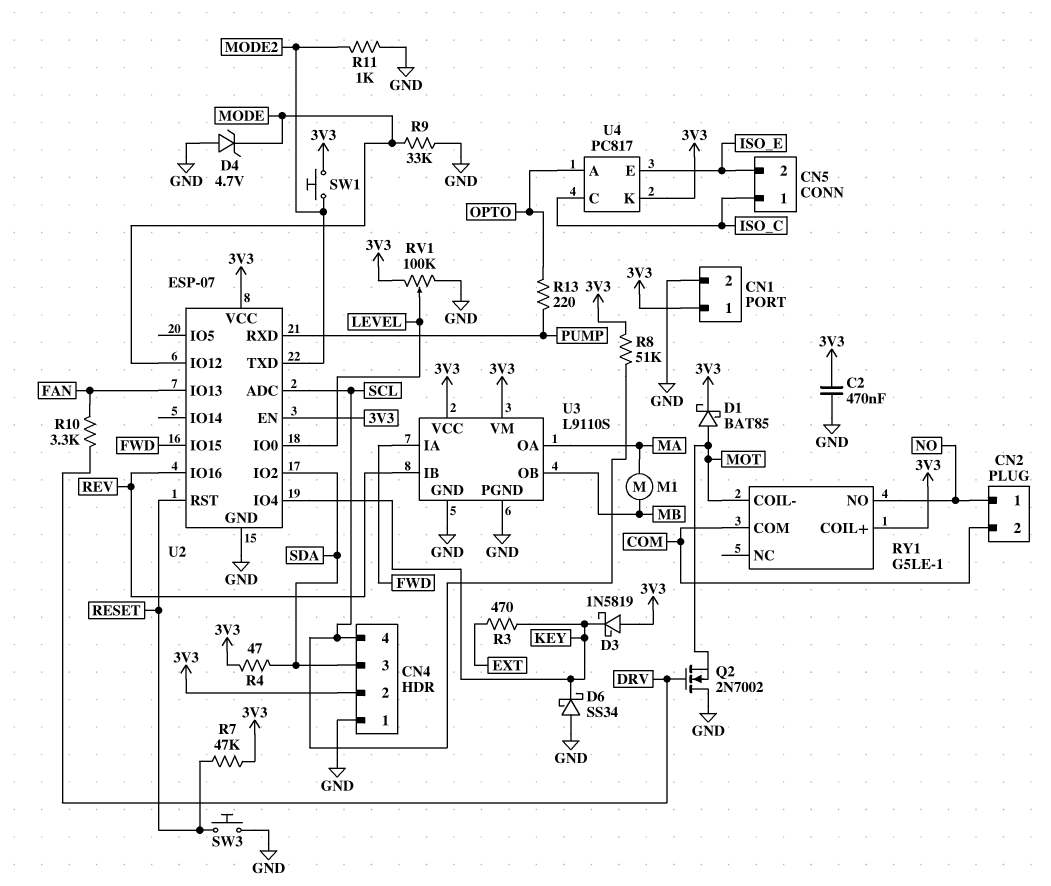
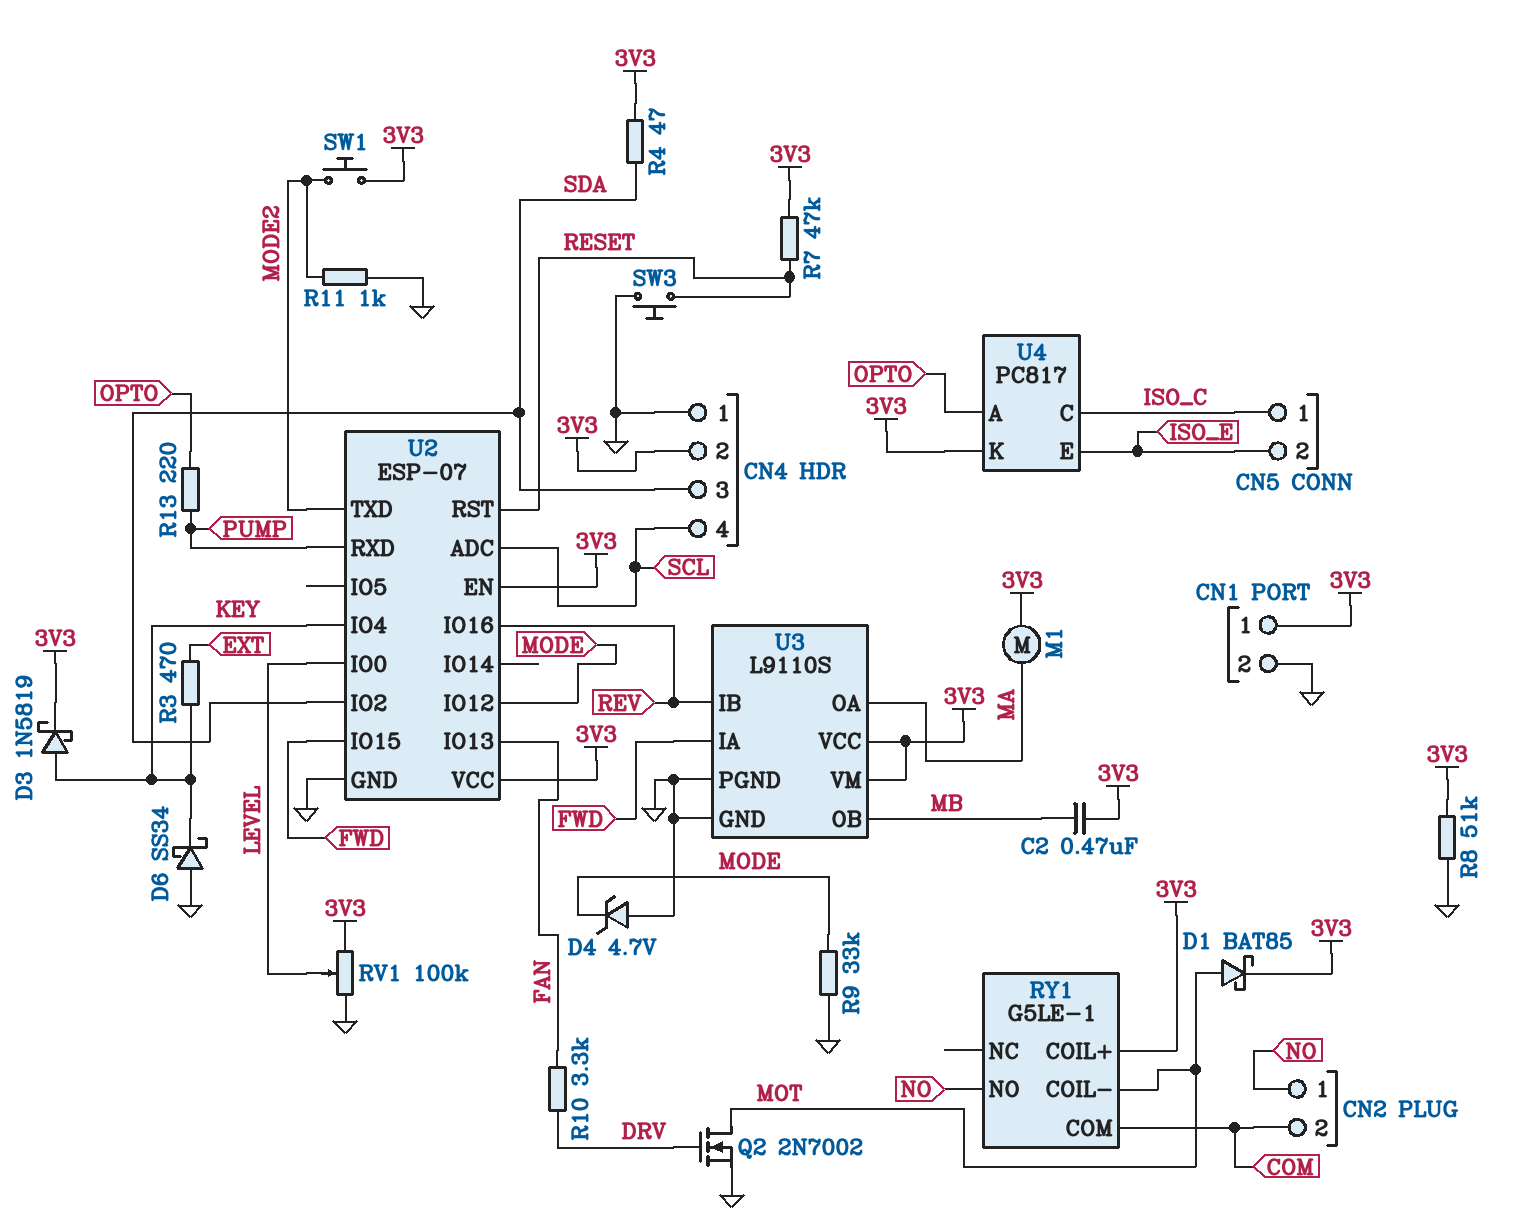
C2: 470nF (3V3, GND) -> 470nF (3V3, MB)
D3: schottky 1N5819 (A 3V3, K KEY) -> schottky 1N5819 (A KEY, K 3V3)
M1: motor (MA, MB) -> motor (3V3, MA)
Q2: NMOS 2N7002 (G DRV, D GND, S MOT) -> NMOS 2N7002 (G DRV, D MOT, S GND)
R8: 51k (3V3, SCL) -> 51k (3V3, GND)

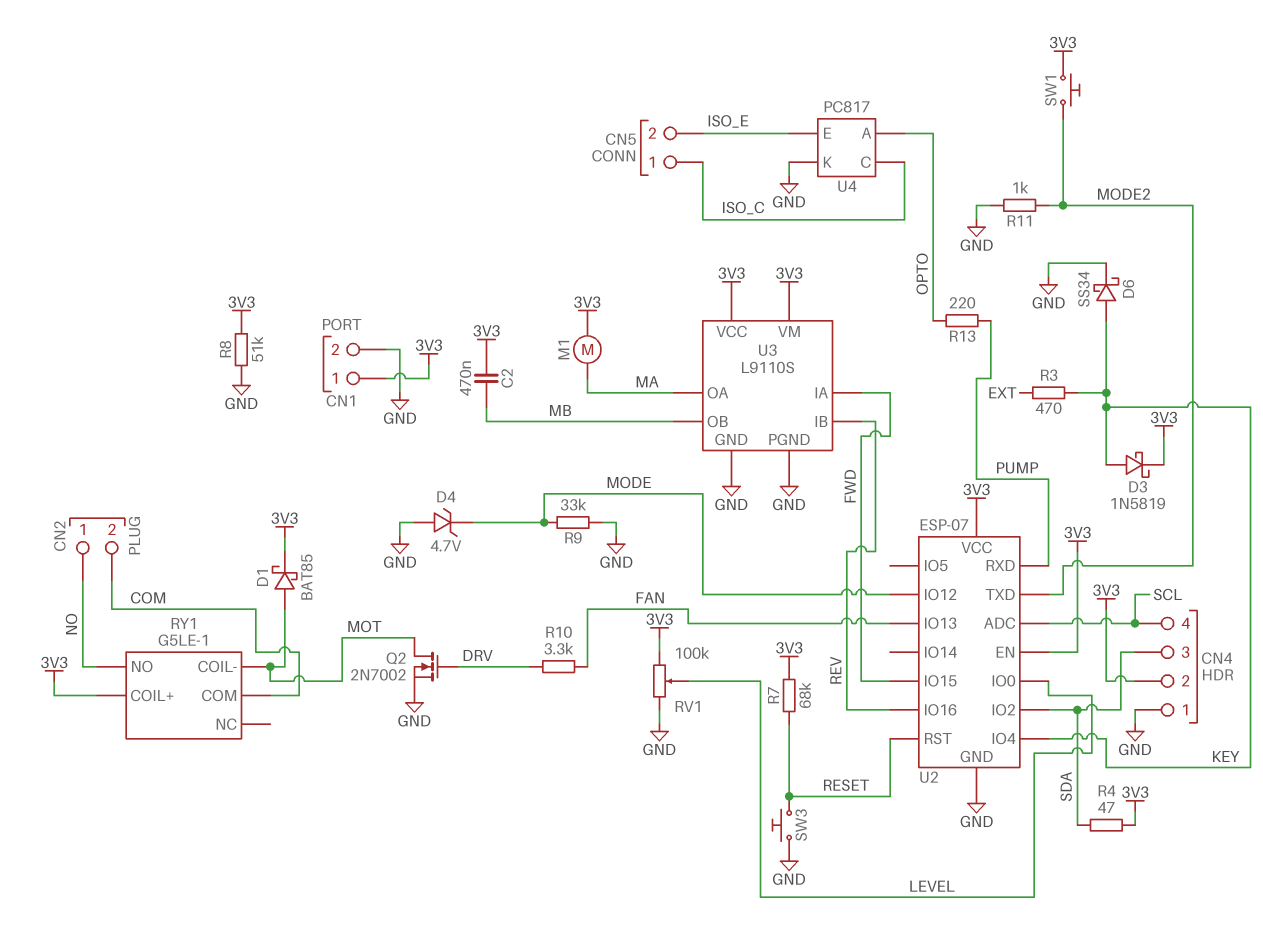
D6: schottky SS34 (A GND, K KEY) -> schottky SS34 (A KEY, K GND)
R7: 47k (3V3, RESET) -> 68k (3V3, RESET)
U4 pin K: 3V3 -> GND

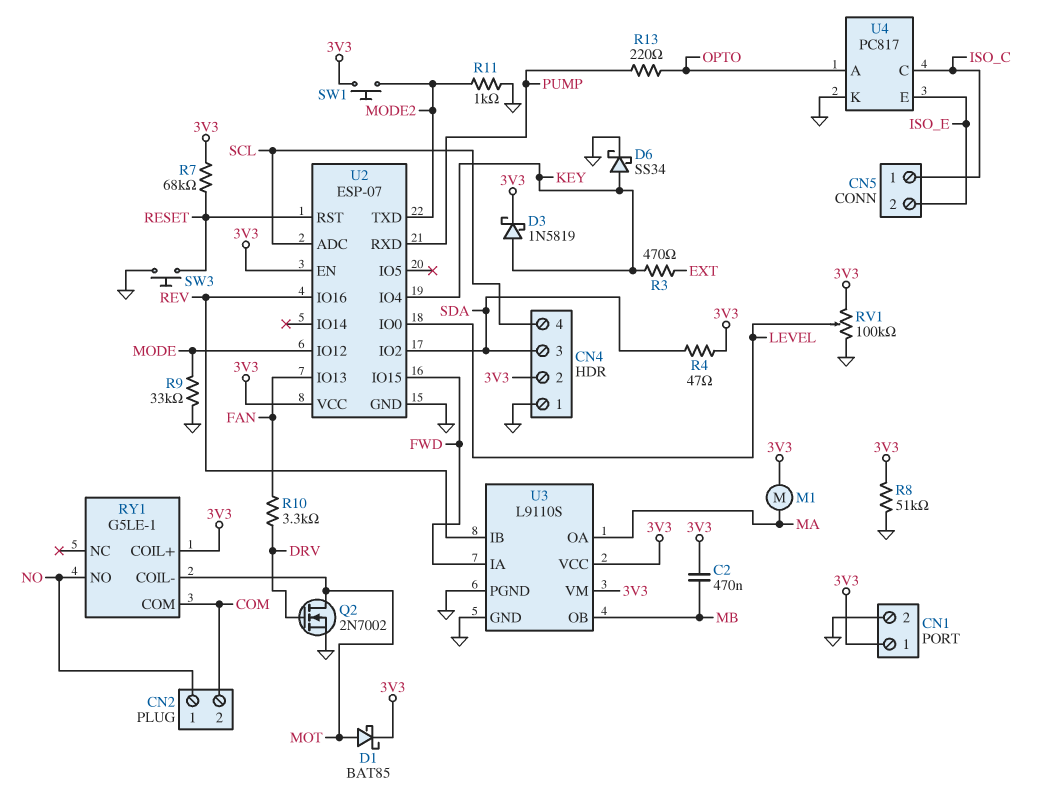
D4: zener 4.7V (A GND, K MODE) -> none

